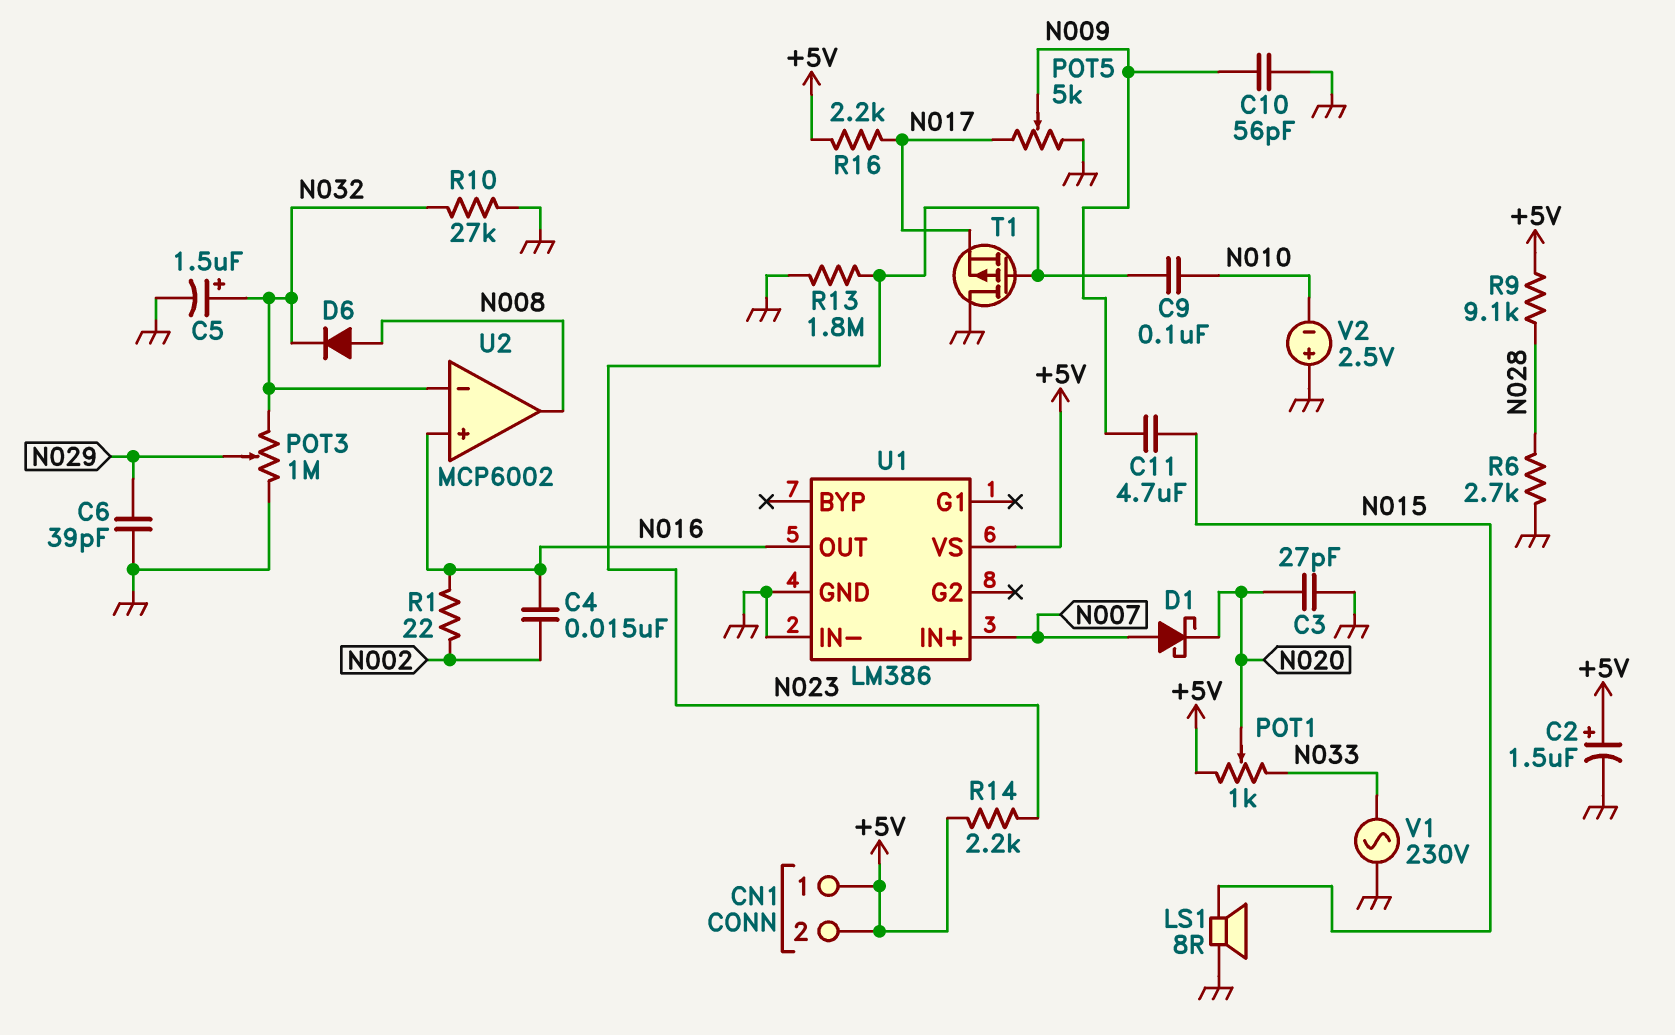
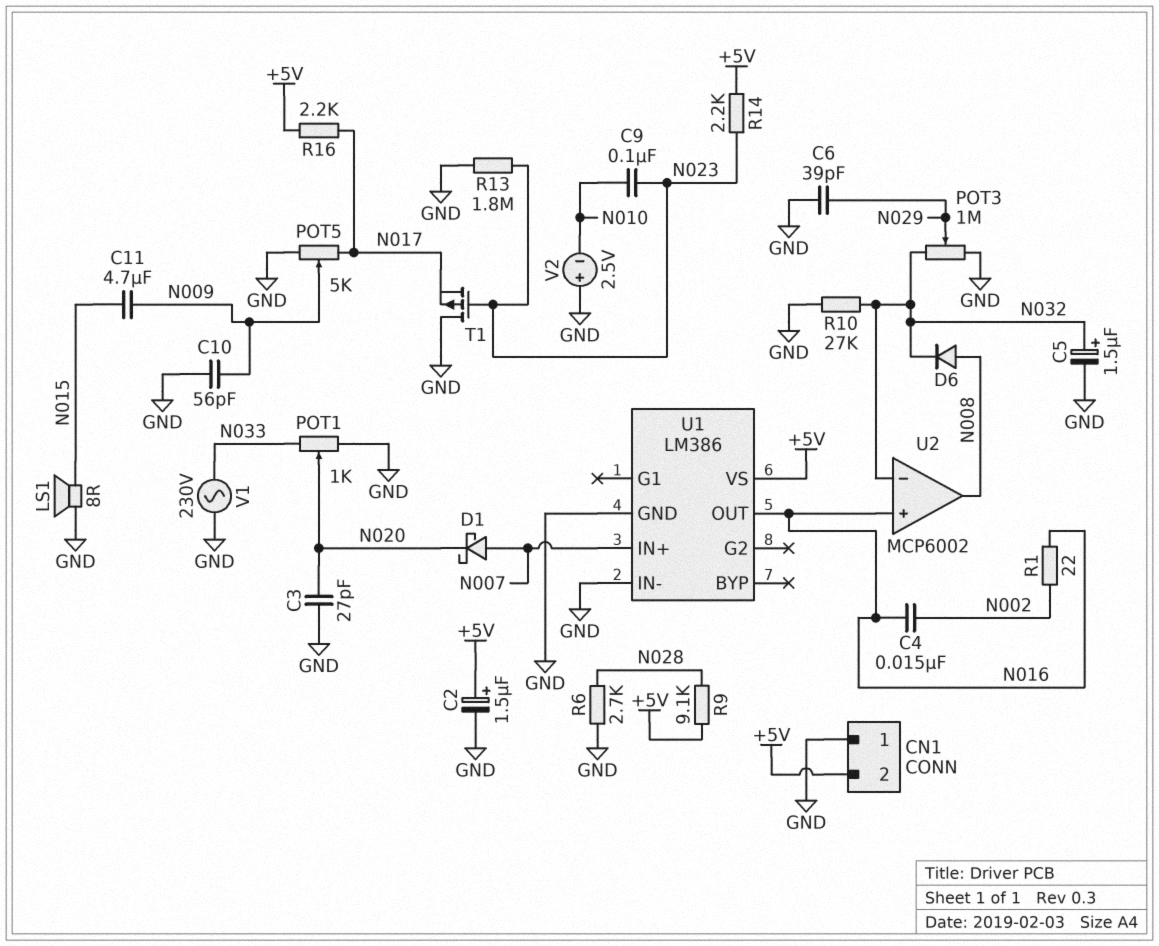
CN1 pin 1: +5V -> GND
POT1: 1k (+5V, N033, wiper N020) -> 1k (GND, N033, wiper N020)

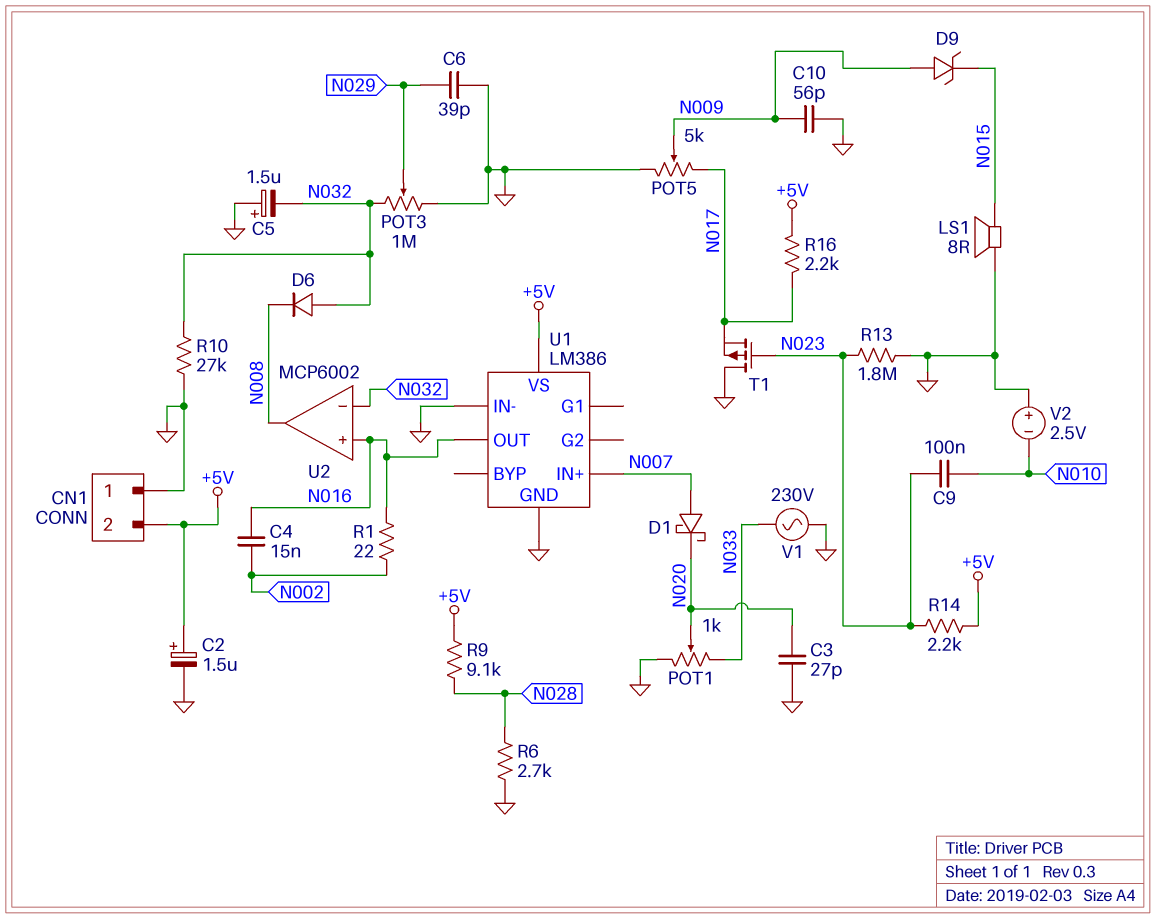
C5: 1.5uF (plus N032, minus GND) -> 1.5uF (plus GND, minus N032)
C11: 4.7uF (N009, N015) -> none
D6: diode (A N008, K N032) -> diode (A N032, K N008)
D9: none -> zener (A N009, K N015)

